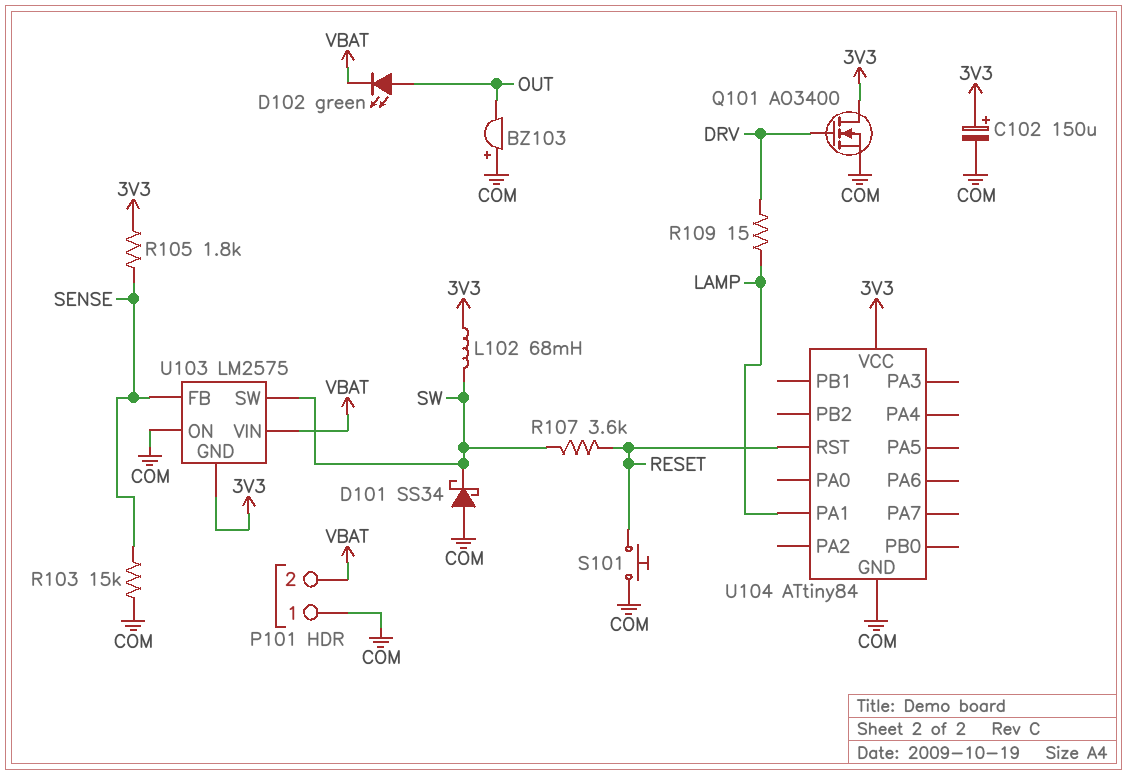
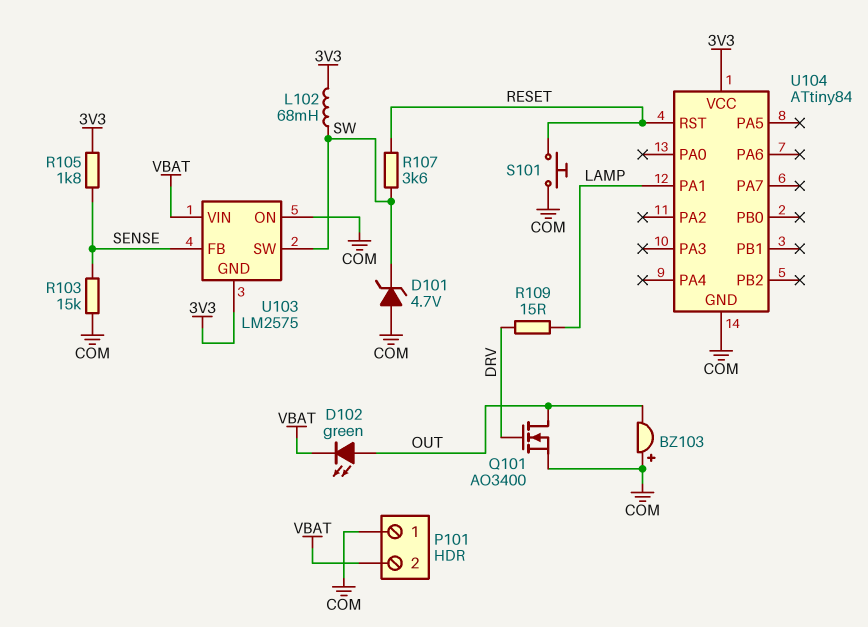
C102: 150uF (plus 3V3, minus COM) -> none
D101: schottky SS34 (A COM, K SW) -> zener 4.7V (A COM, K SW)
Q101: NMOS AO3400 (G DRV, D 3V3, S COM) -> NMOS AO3400 (G DRV, D OUT, S COM)

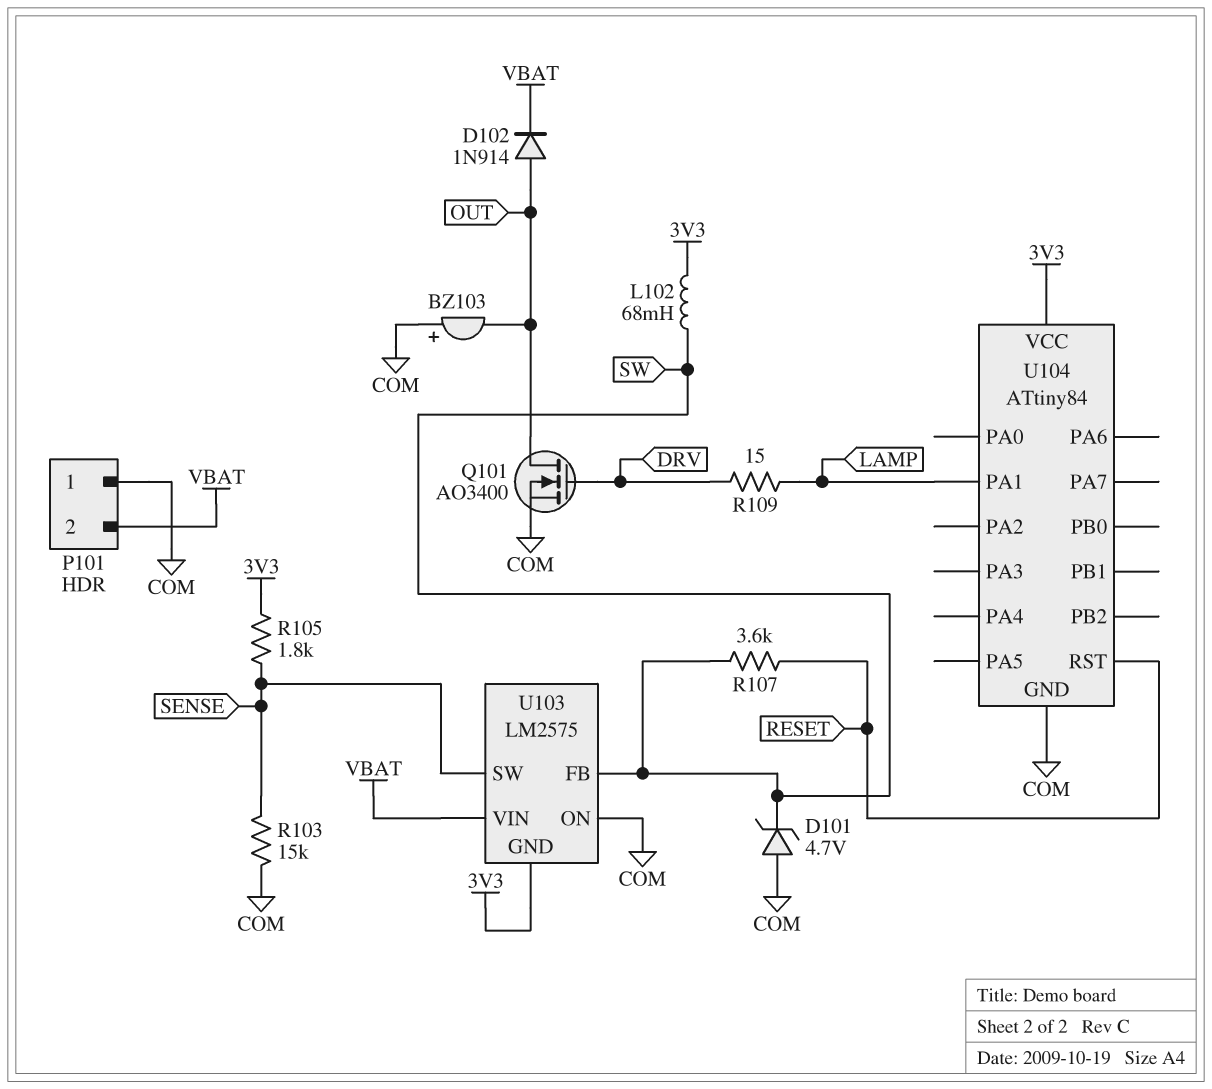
D102: LED green (A OUT, K VBAT) -> diode 1N914 (A OUT, K VBAT)
S101: button (COM, RESET) -> none
U103 pin FB: SENSE -> SW
U103 pin SW: SW -> SENSE

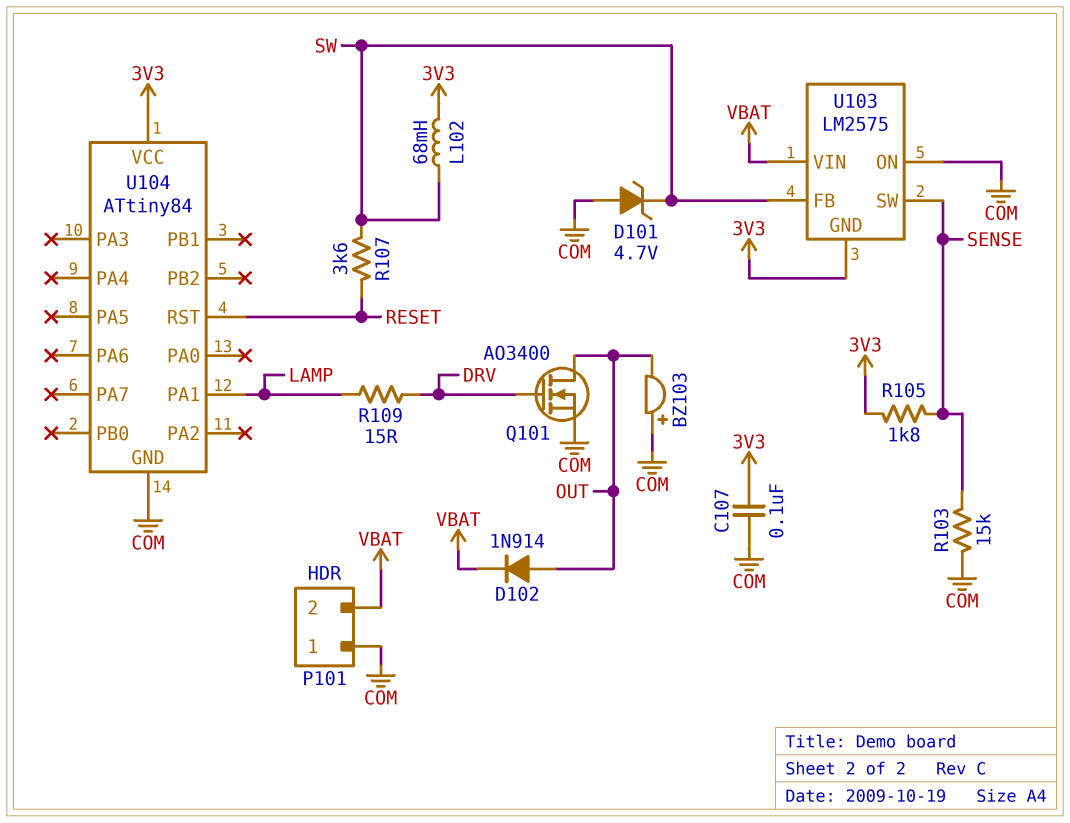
C107: none -> 100nF (3V3, COM)

